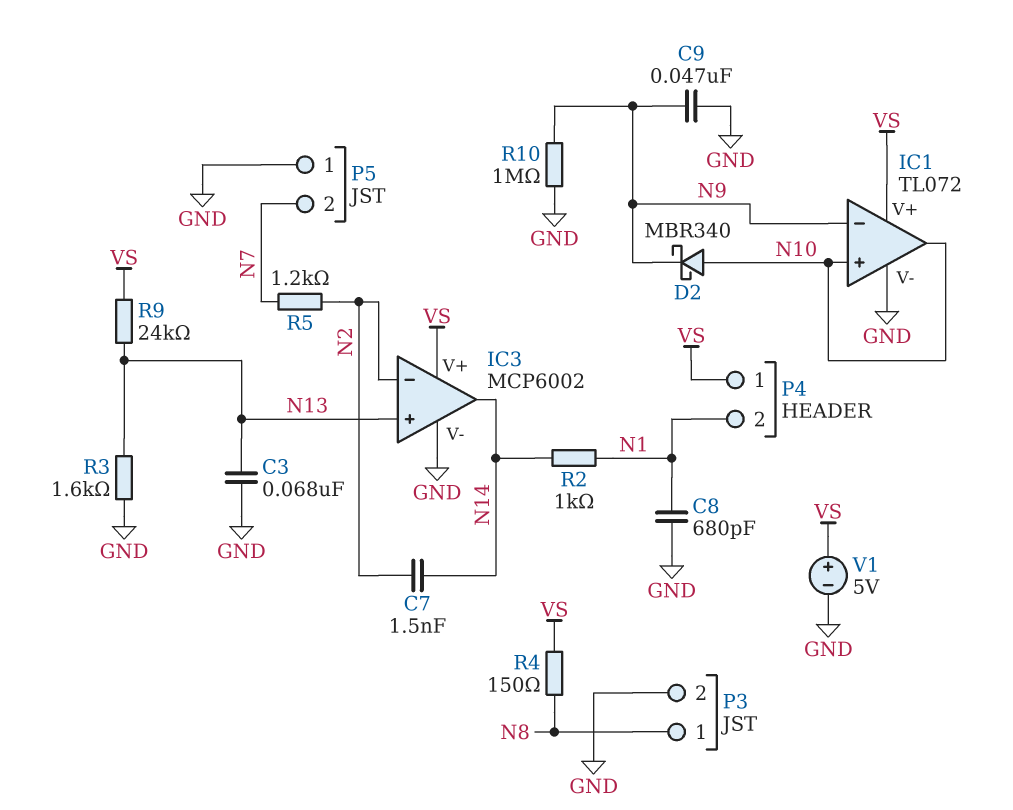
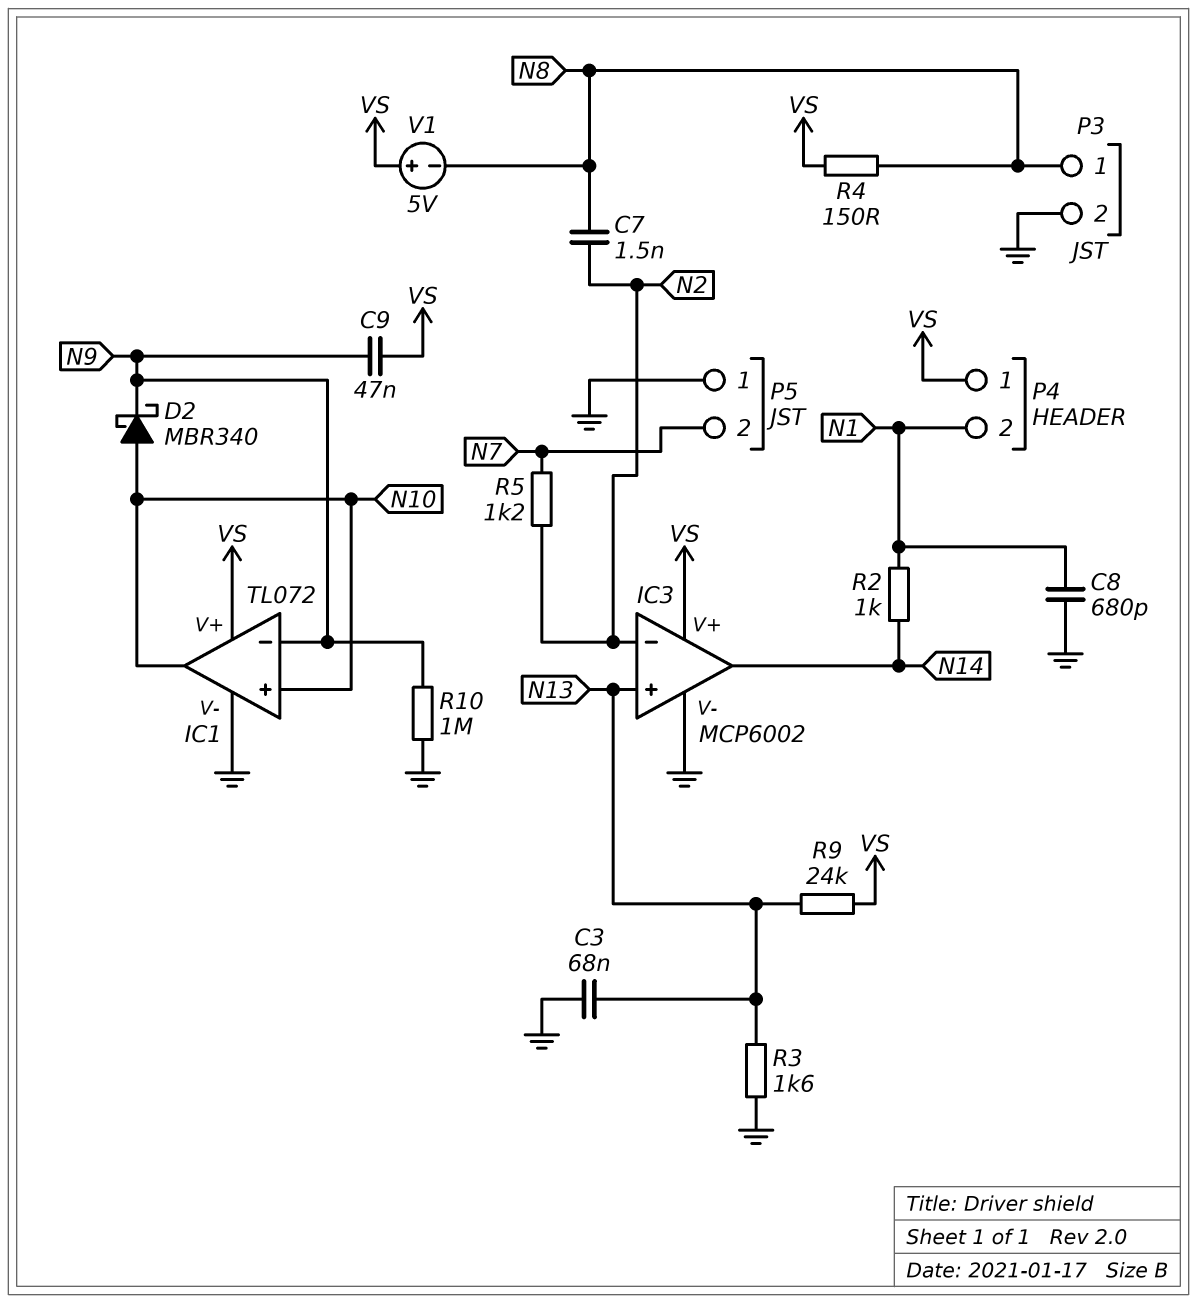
C7: 1.5nF (N2, N14) -> 1.5nF (N2, N8)
C9: 47nF (GND, N9) -> 47nF (N9, VS)
V1: 5V (plus VS, minus GND) -> 5V (plus VS, minus N8)

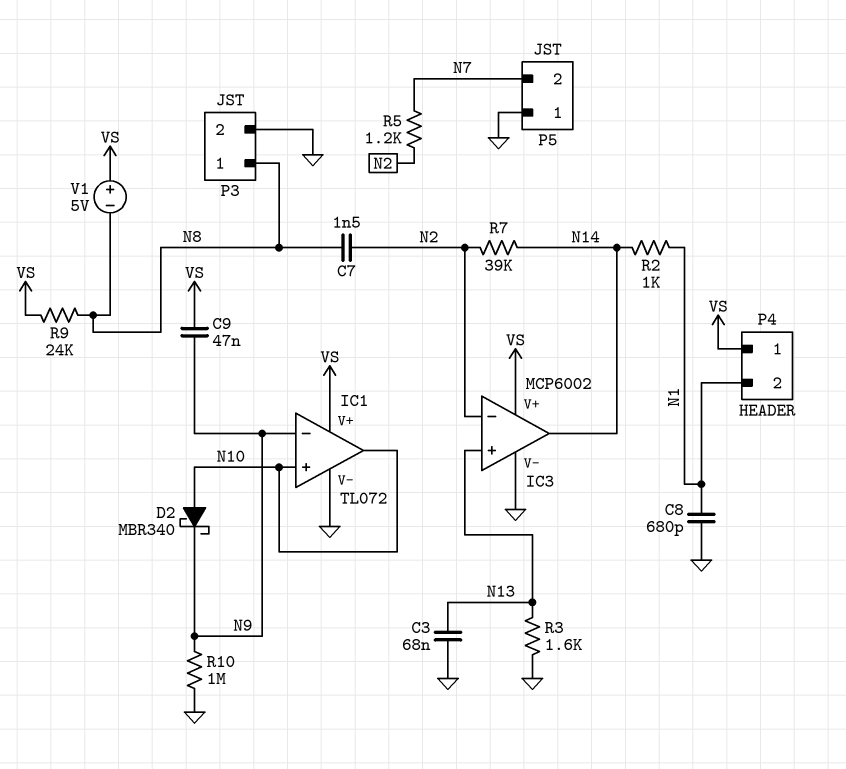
R4: 150 (N8, VS) -> none
R7: none -> 39k (N2, N14)
R9: 24k (N13, VS) -> 24k (N8, VS)

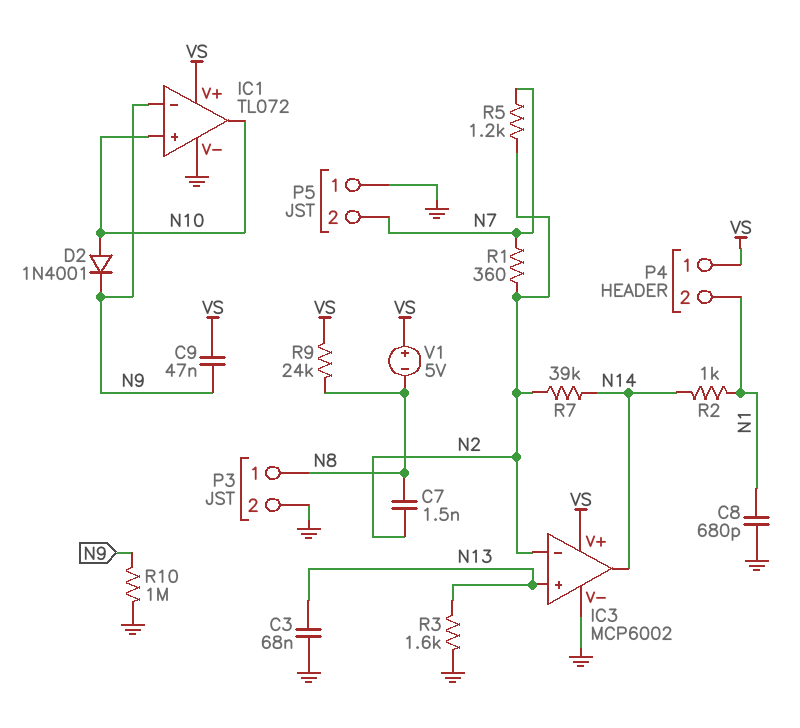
D2: schottky MBR340 (A N10, K N9) -> diode 1N4001 (A N10, K N9)
R1: none -> 360 (N2, N7)

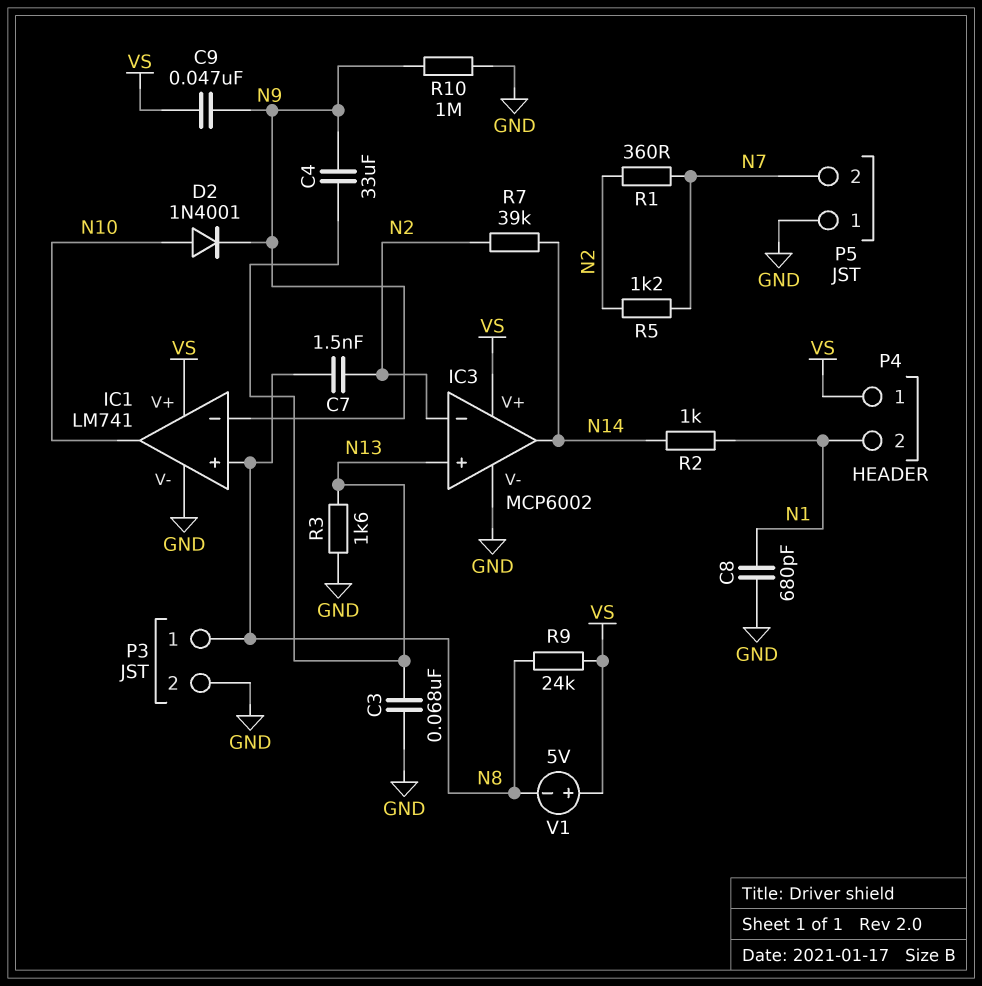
C4: none -> 33uF (N9, N13)
IC1: TL072 -> LM741
IC1 pin in+: N10 -> N8

